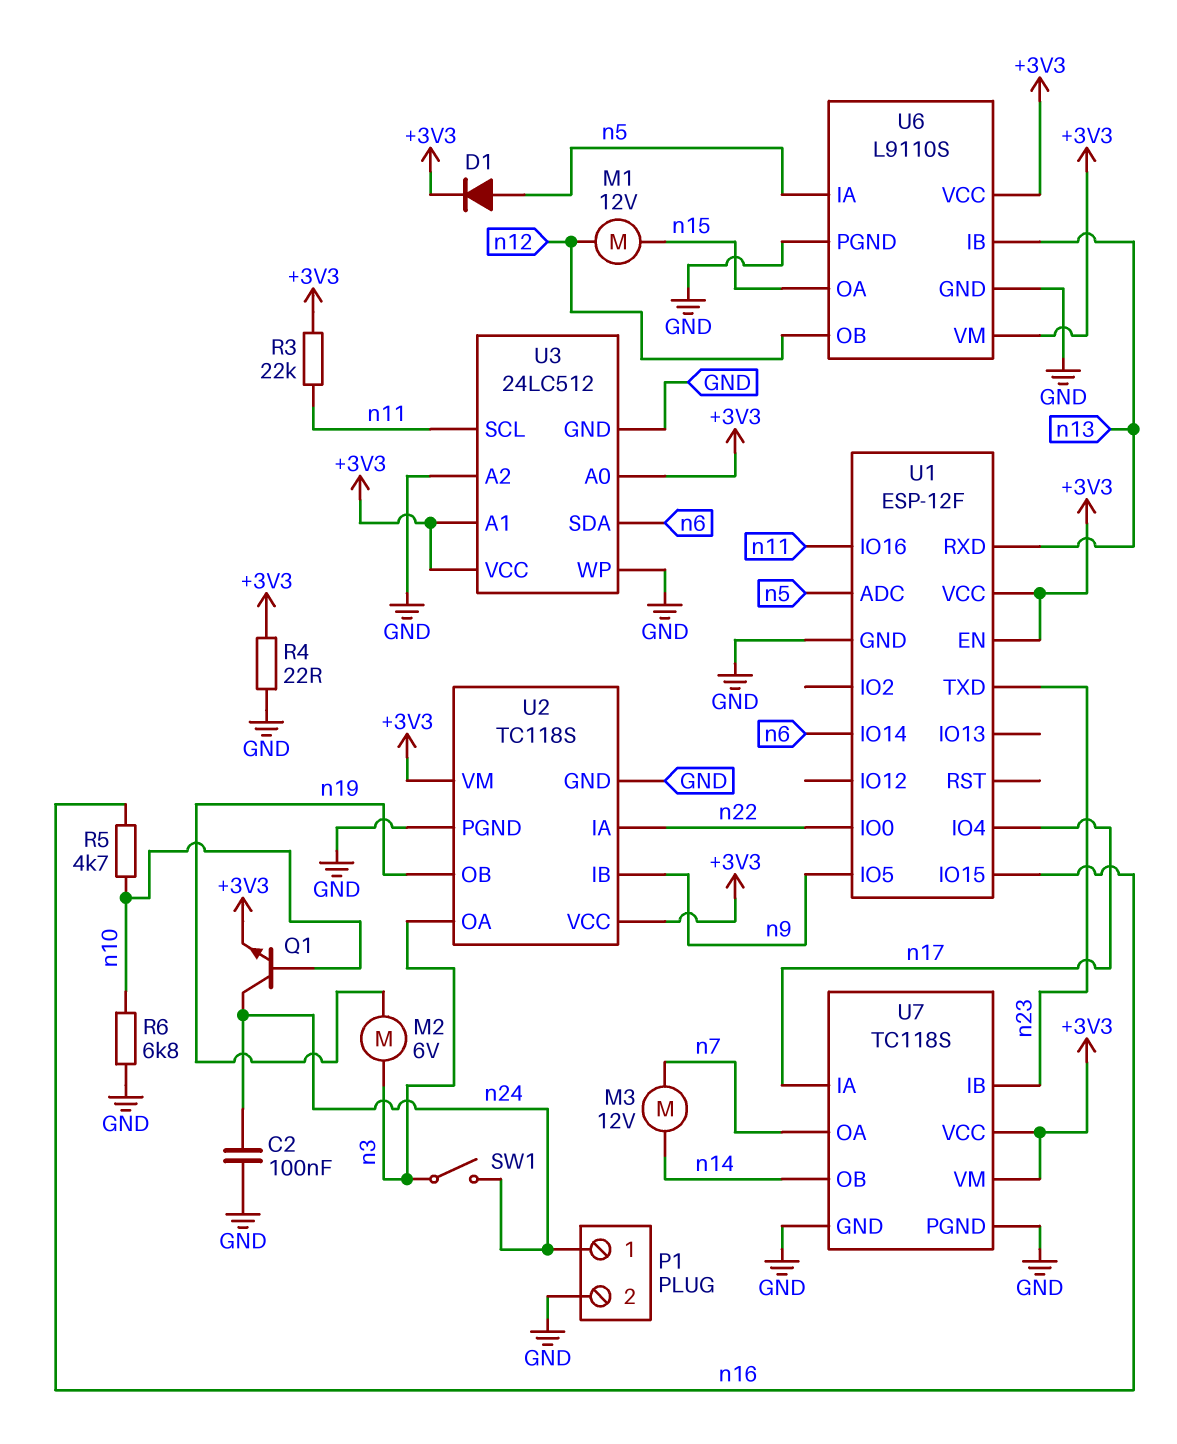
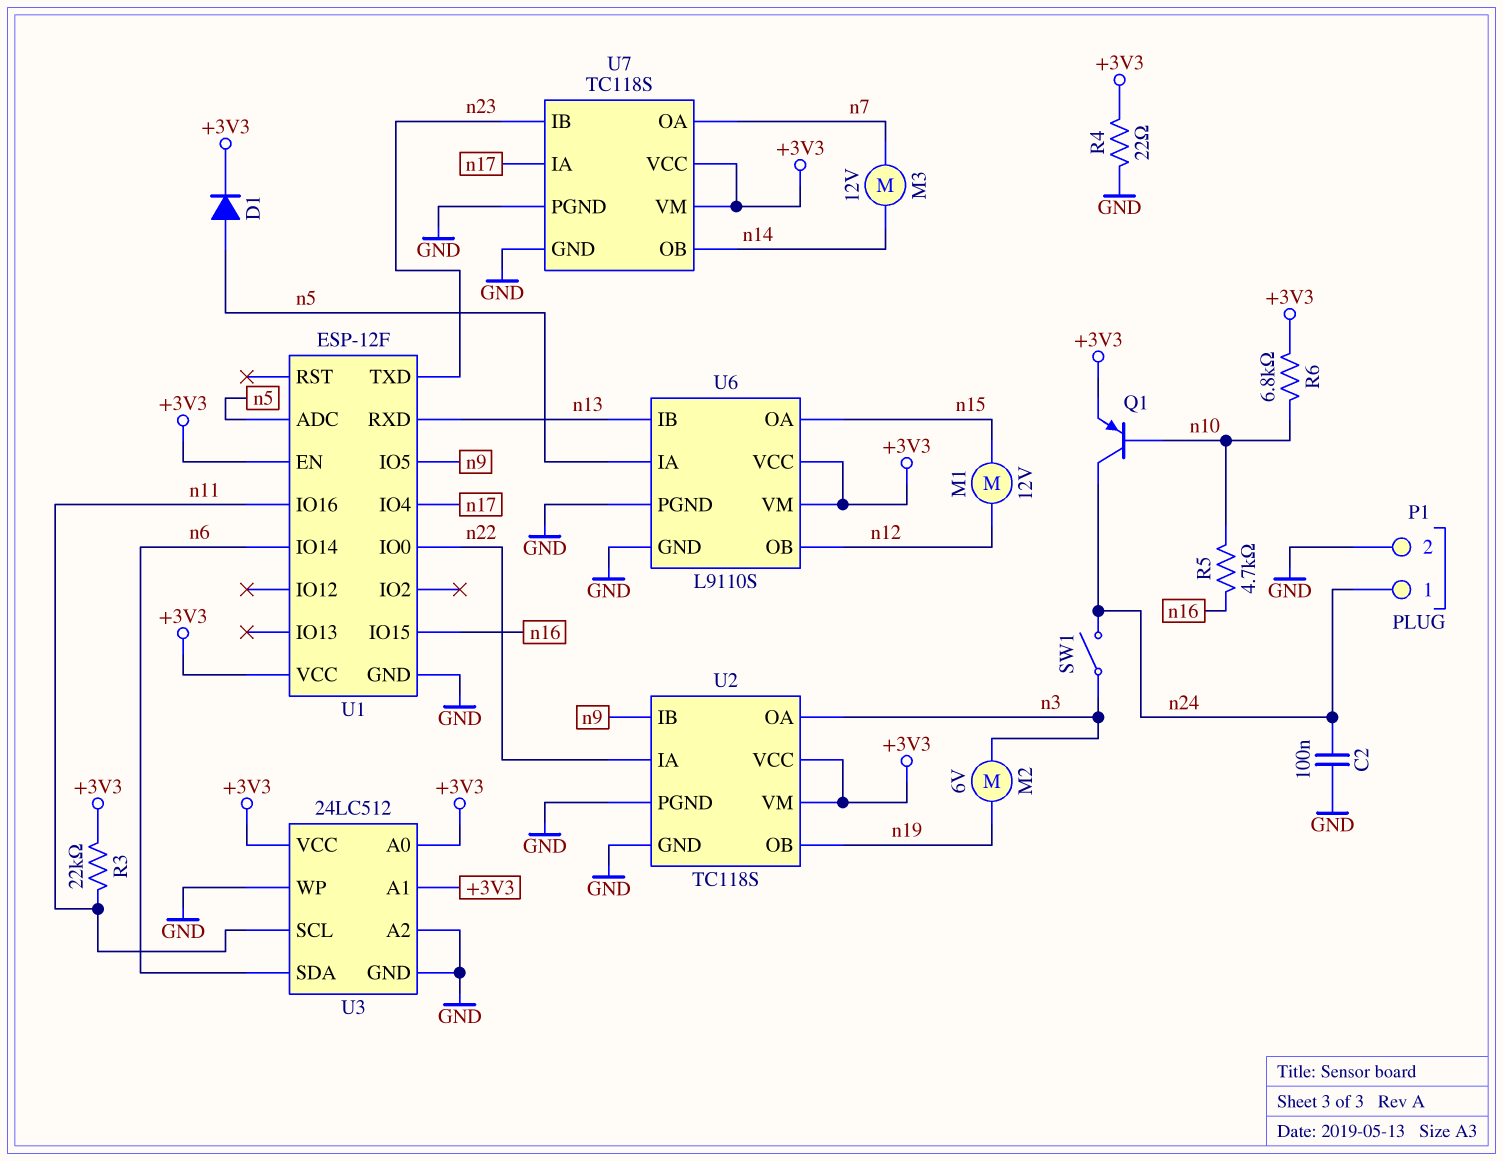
Q1: NPN (B n10, C n24, E +3V3) -> PNP (B n10, C n24, E +3V3)
R6: 6.8k (GND, n10) -> 6.8k (+3V3, n10)

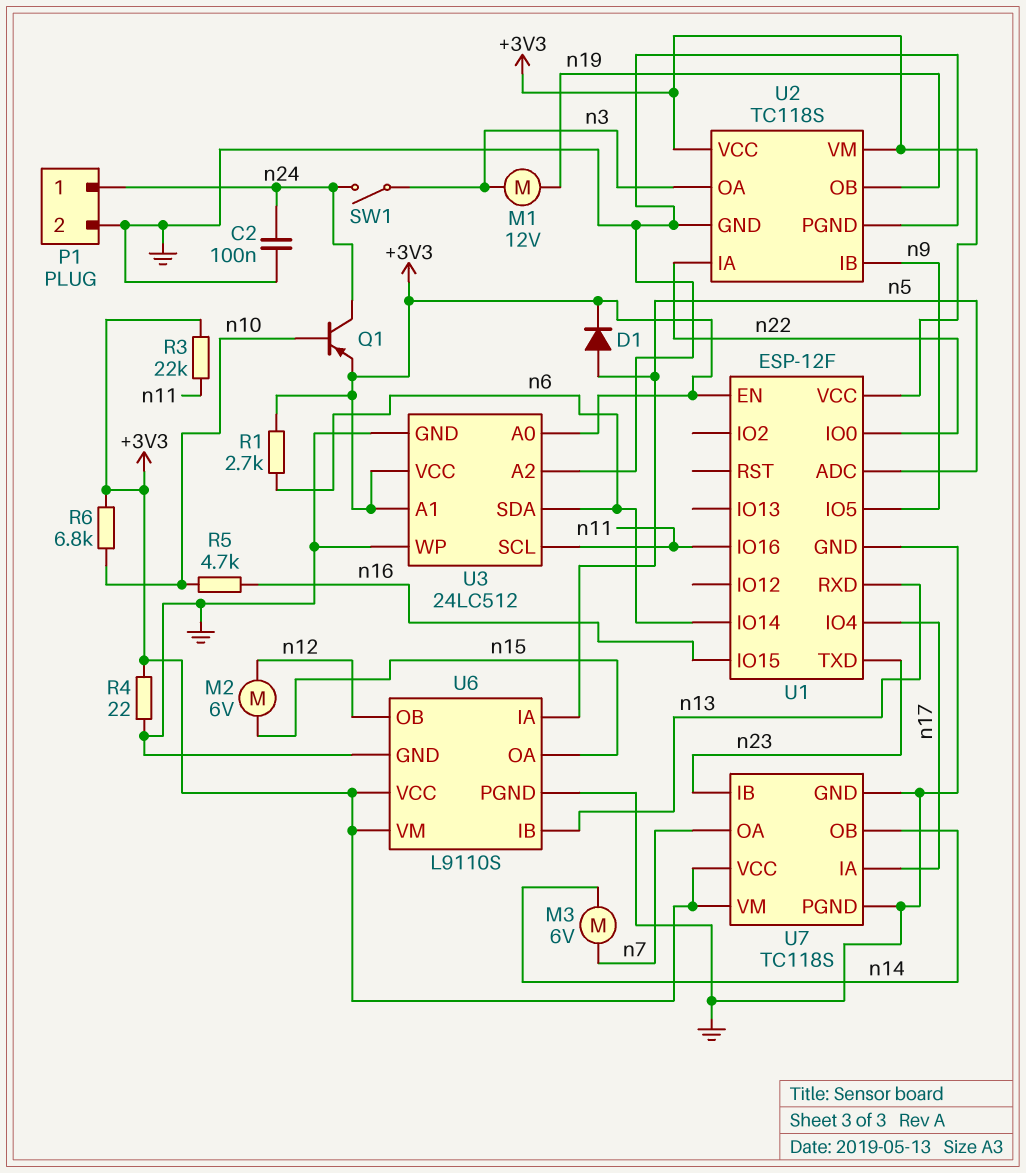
M1: motor 12V (n12, n15) -> motor 12V (n3, n19)
M2: motor 6V (n3, n19) -> motor 6V (n12, n15)
M3: motor 12V (n7, n14) -> motor 6V (n7, n14)
R1: none -> 2.7k (+3V3, n6)

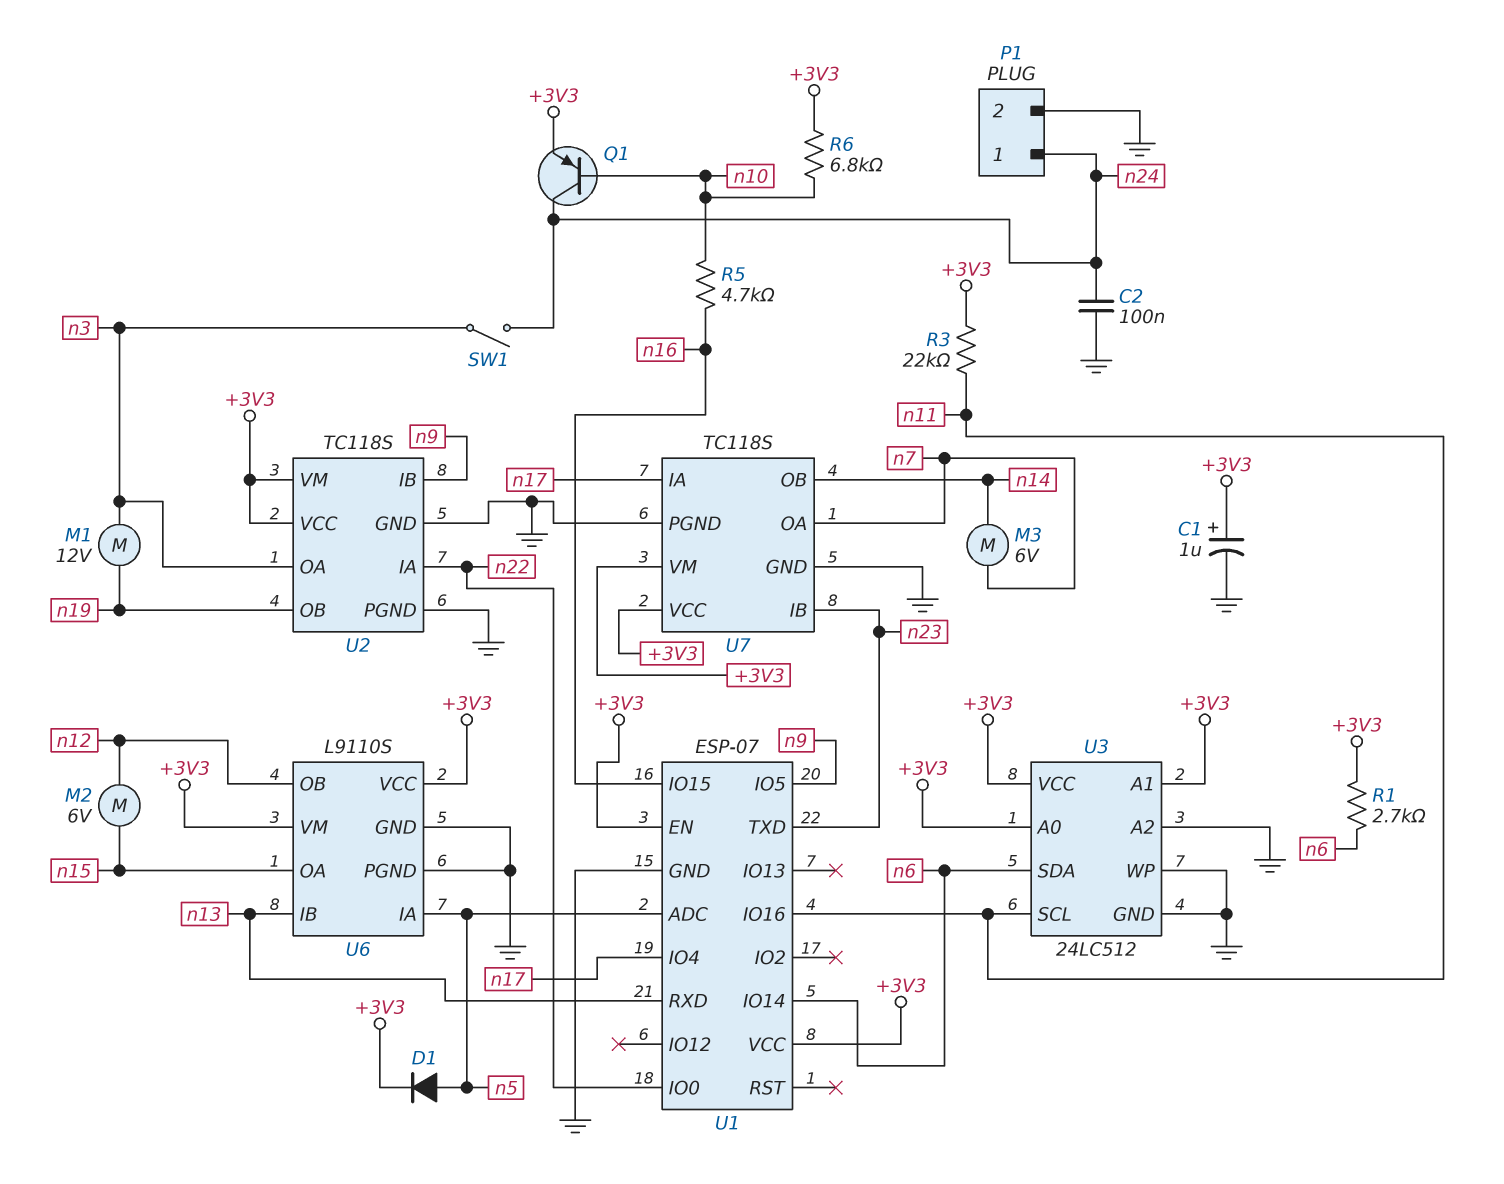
C1: none -> 1uF (plus +3V3, minus GND)
R4: 22 (+3V3, GND) -> none
U1: ESP-12F -> ESP-07

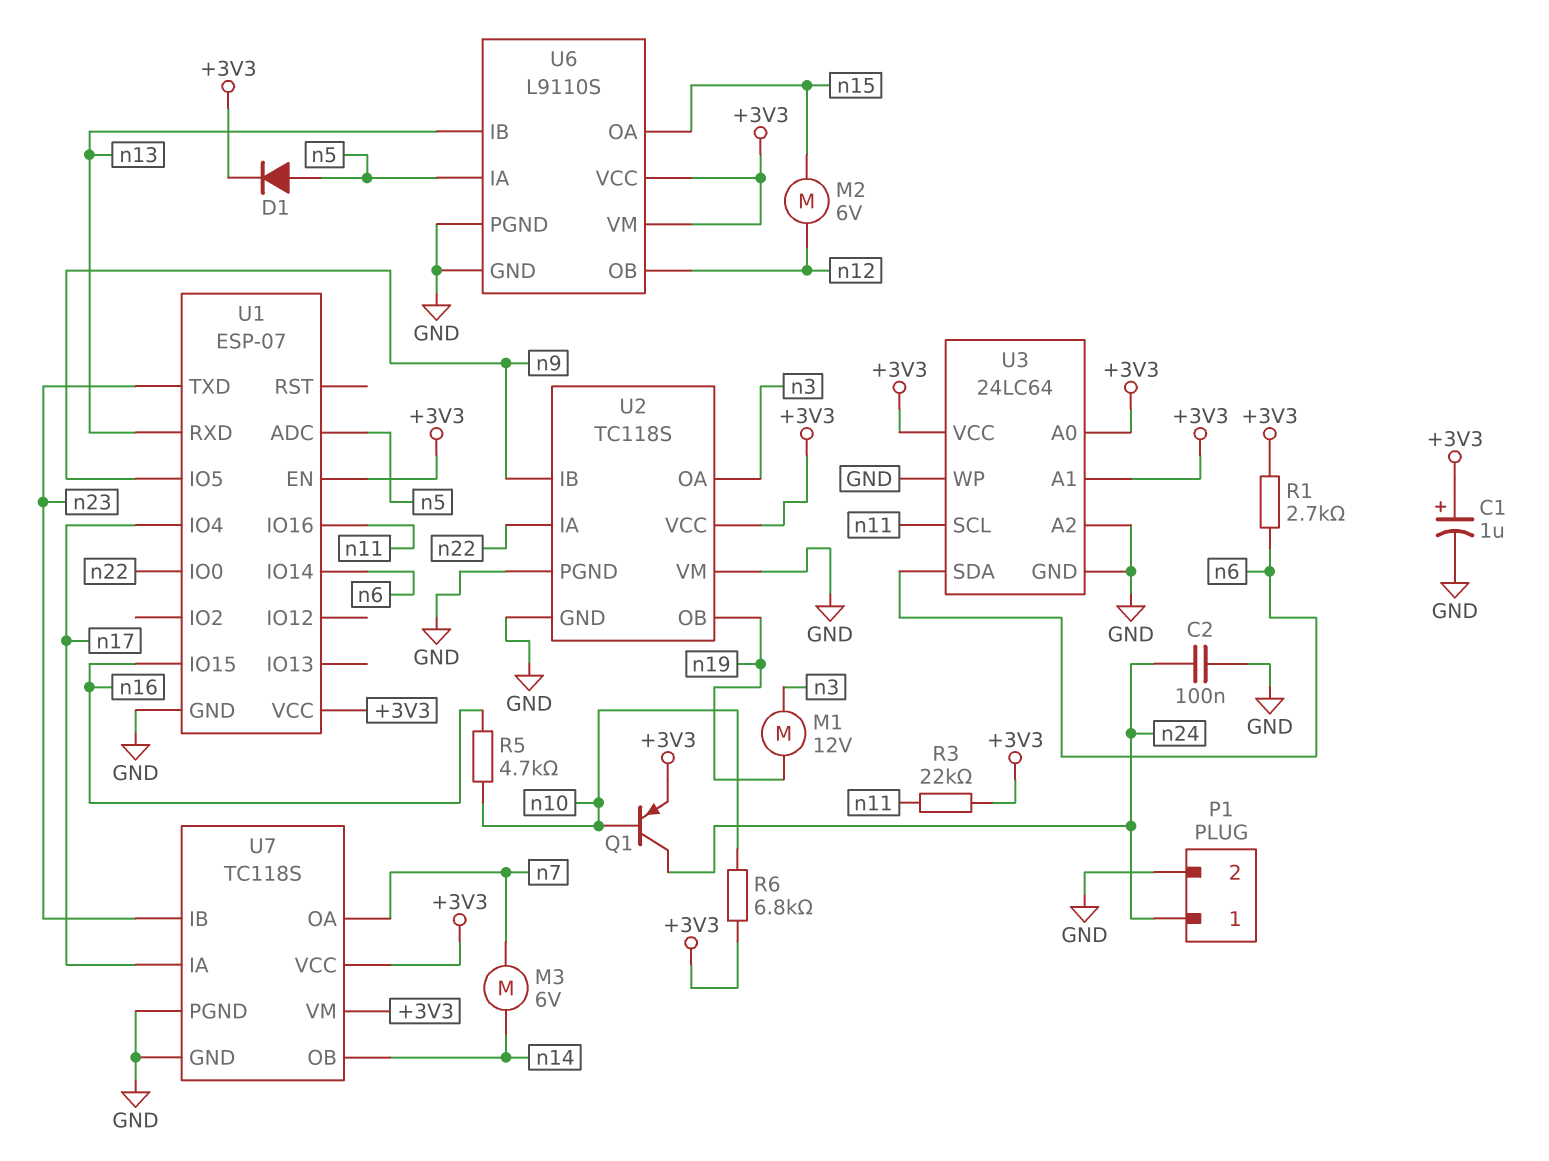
SW1: switch (n3, n24) -> none
U2 pin VM: +3V3 -> GND
U3: 24LC512 -> 24LC64

